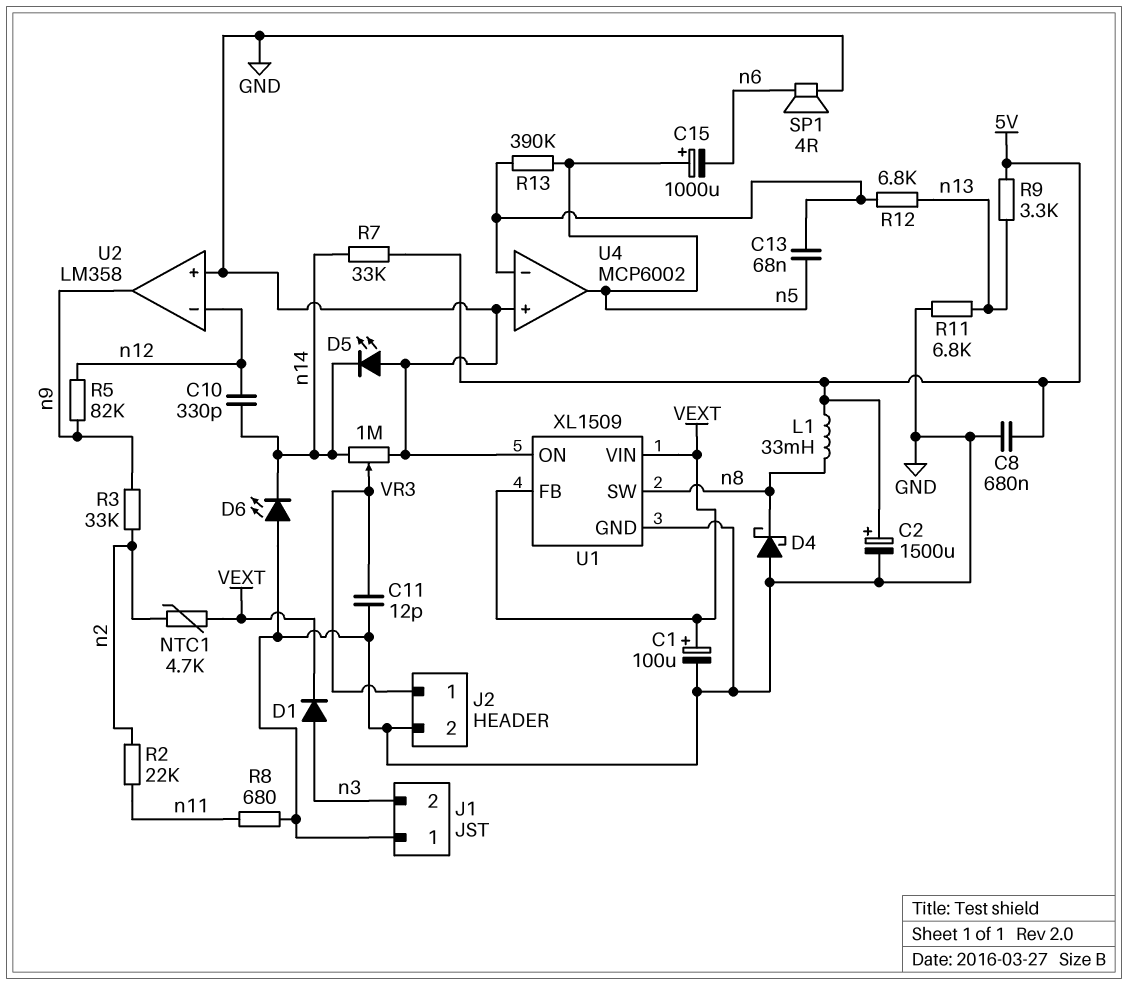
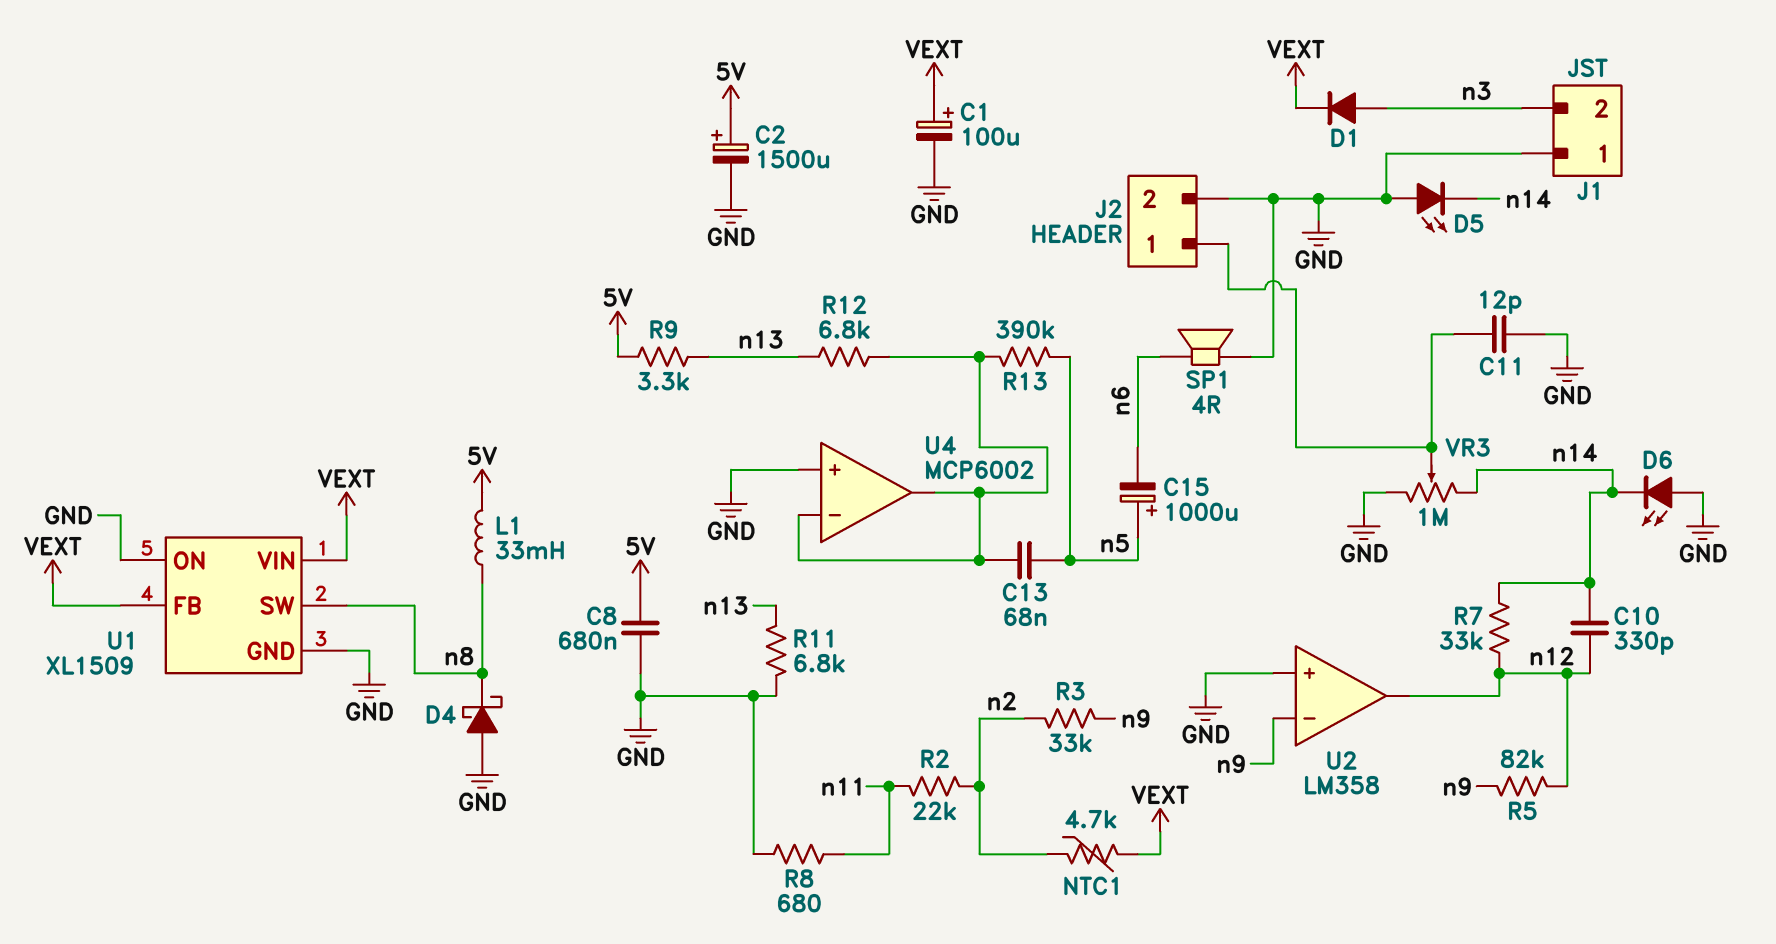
R7: 33k (5V, n14) -> 33k (n12, n14)
U2 pin in-: n12 -> n9
U2 pin out: n9 -> n12
U4 pin out: n5 -> U4/in-

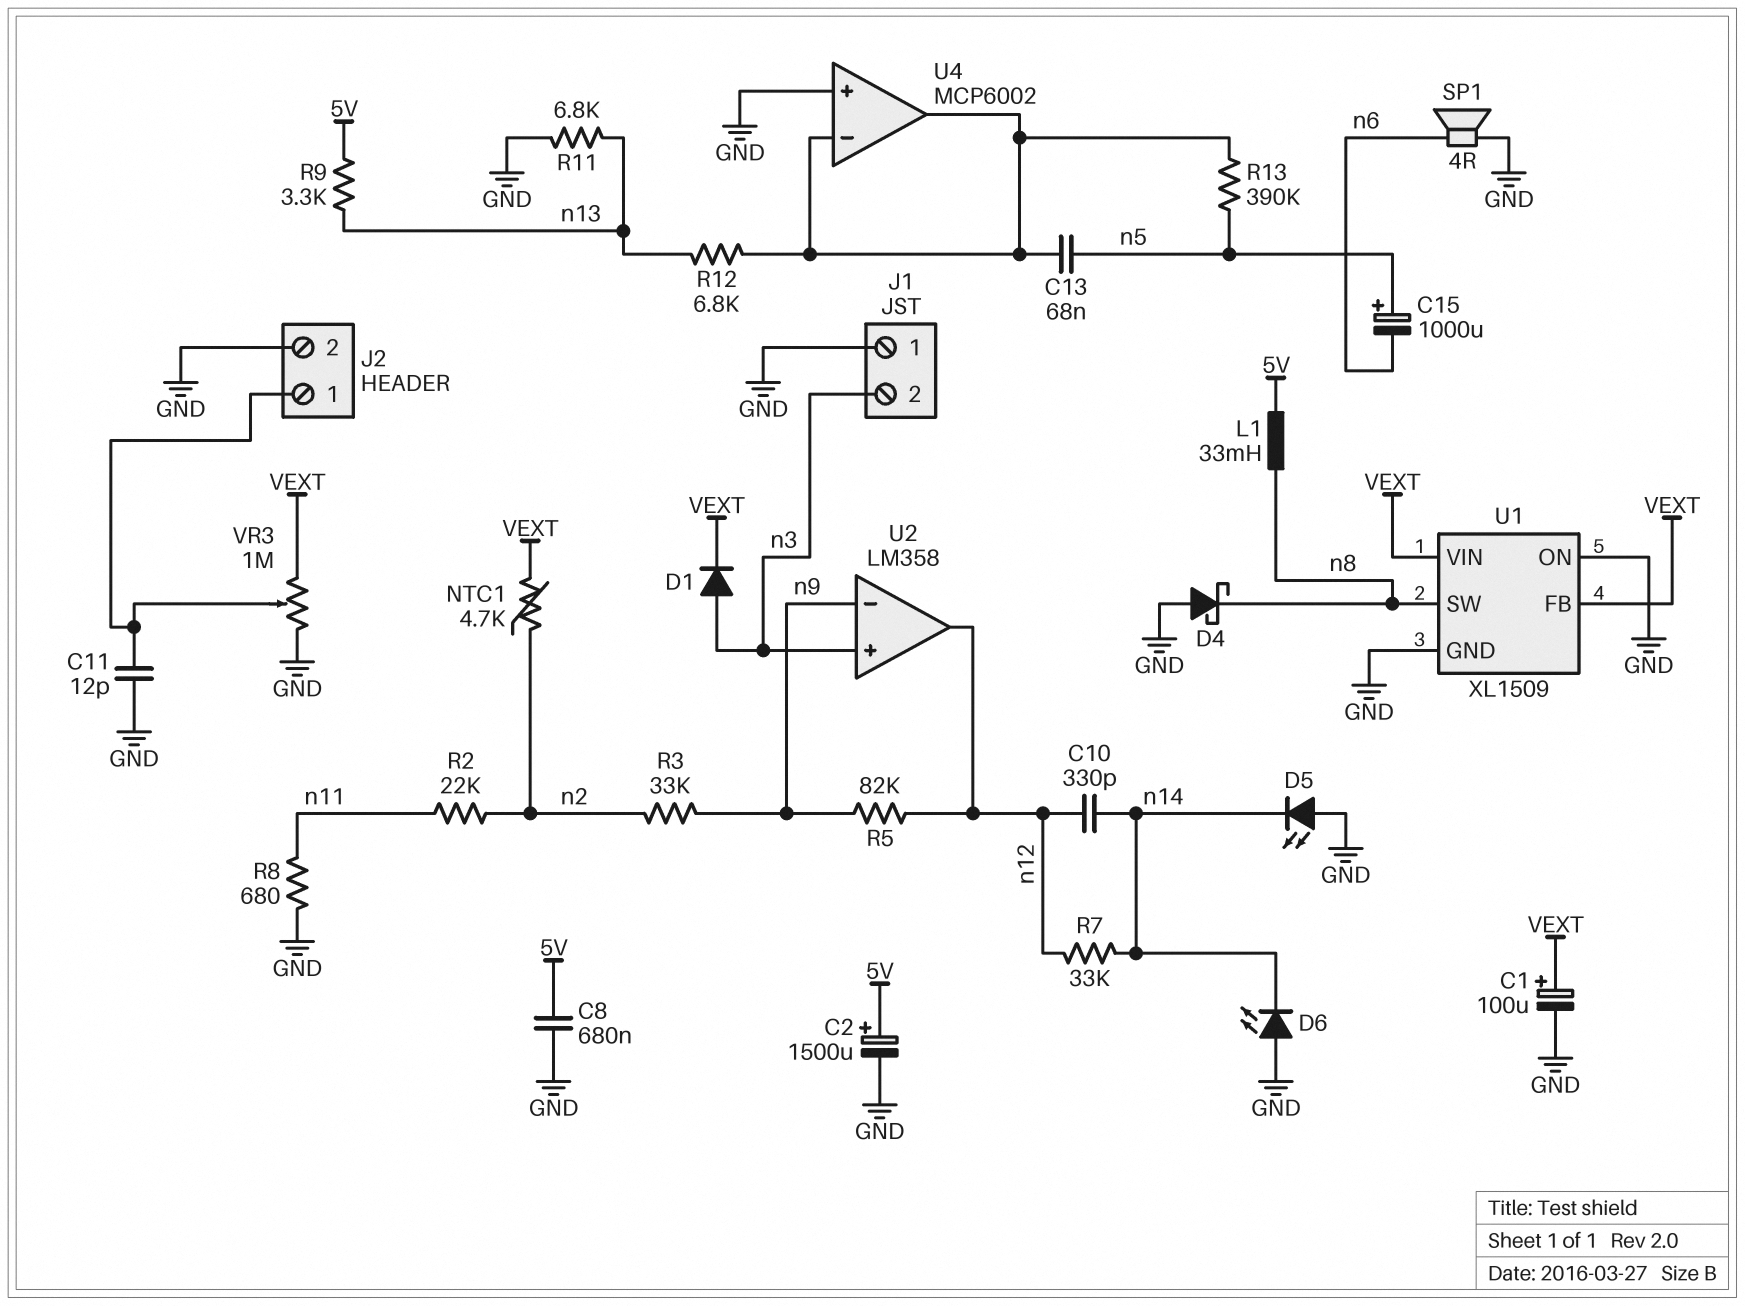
U2 pin in+: GND -> n3
VR3: 1M (GND, n14, wiper J2/1) -> 1M (GND, VEXT, wiper J2/1)

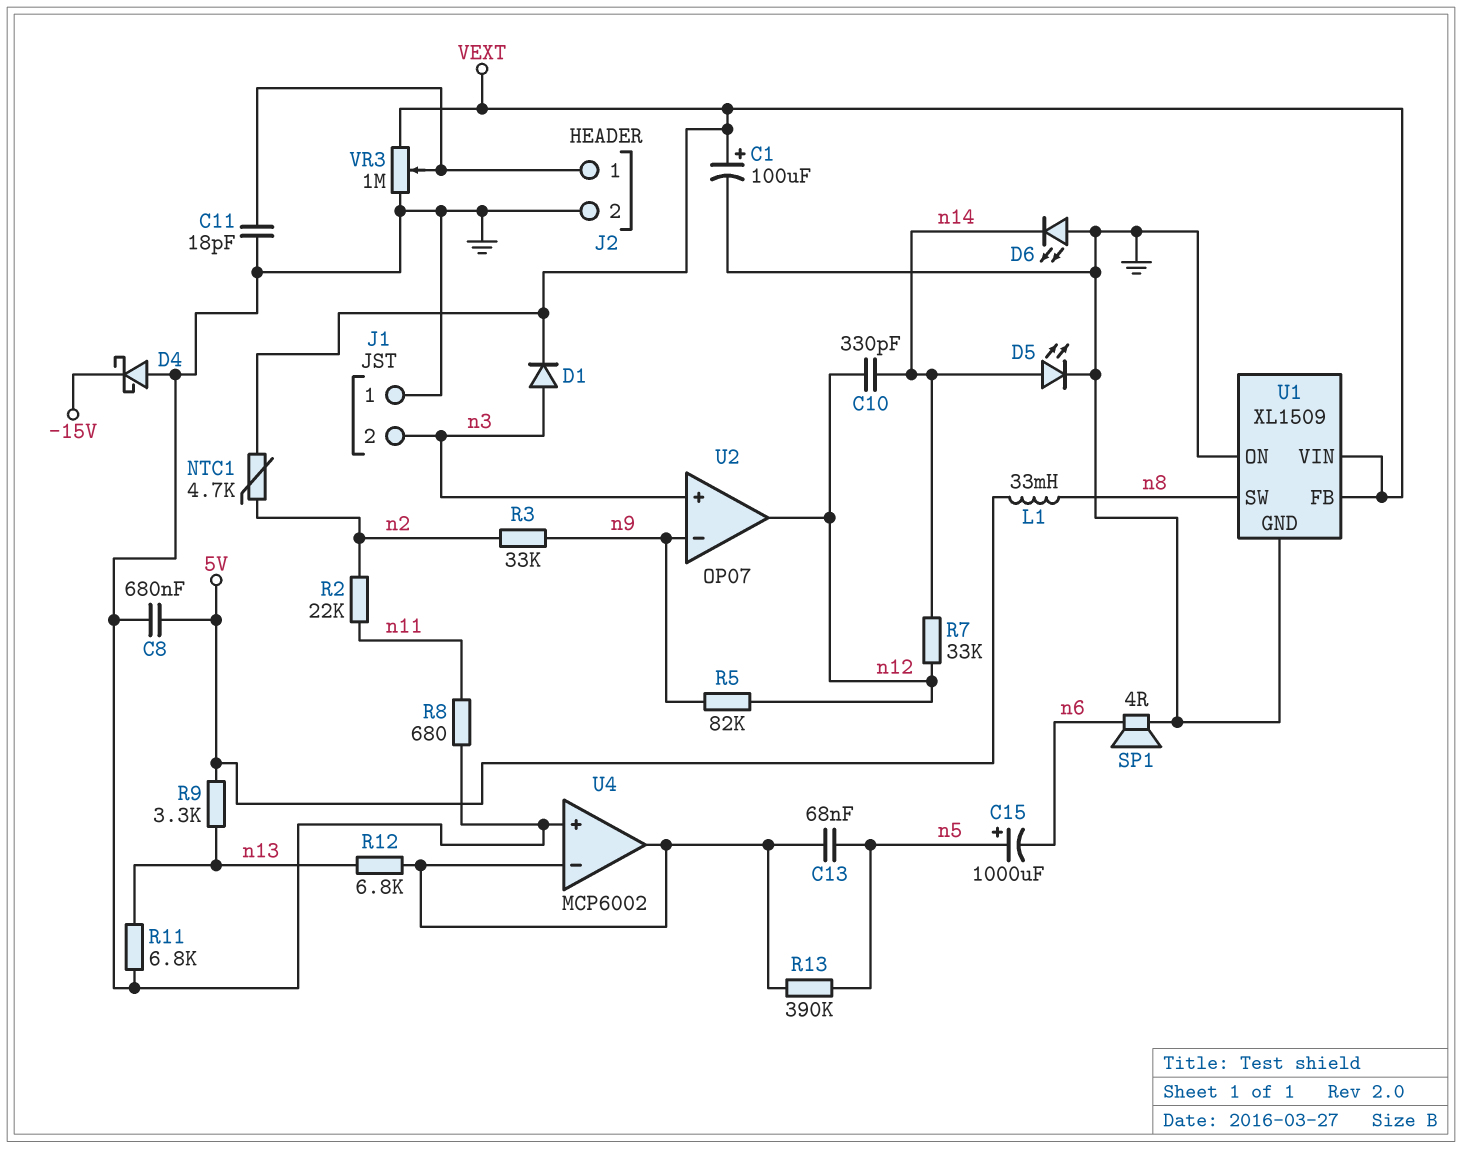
C2: 1500uF (plus 5V, minus GND) -> none
C11: 12pF (GND, J2/1) -> 18pF (GND, J2/1)
D4: schottky (A GND, K n8) -> schottky (A GND, K -15V)
D5: LED (A GND, K n14) -> LED (A n14, K GND)
U2: LM358 -> OP07

